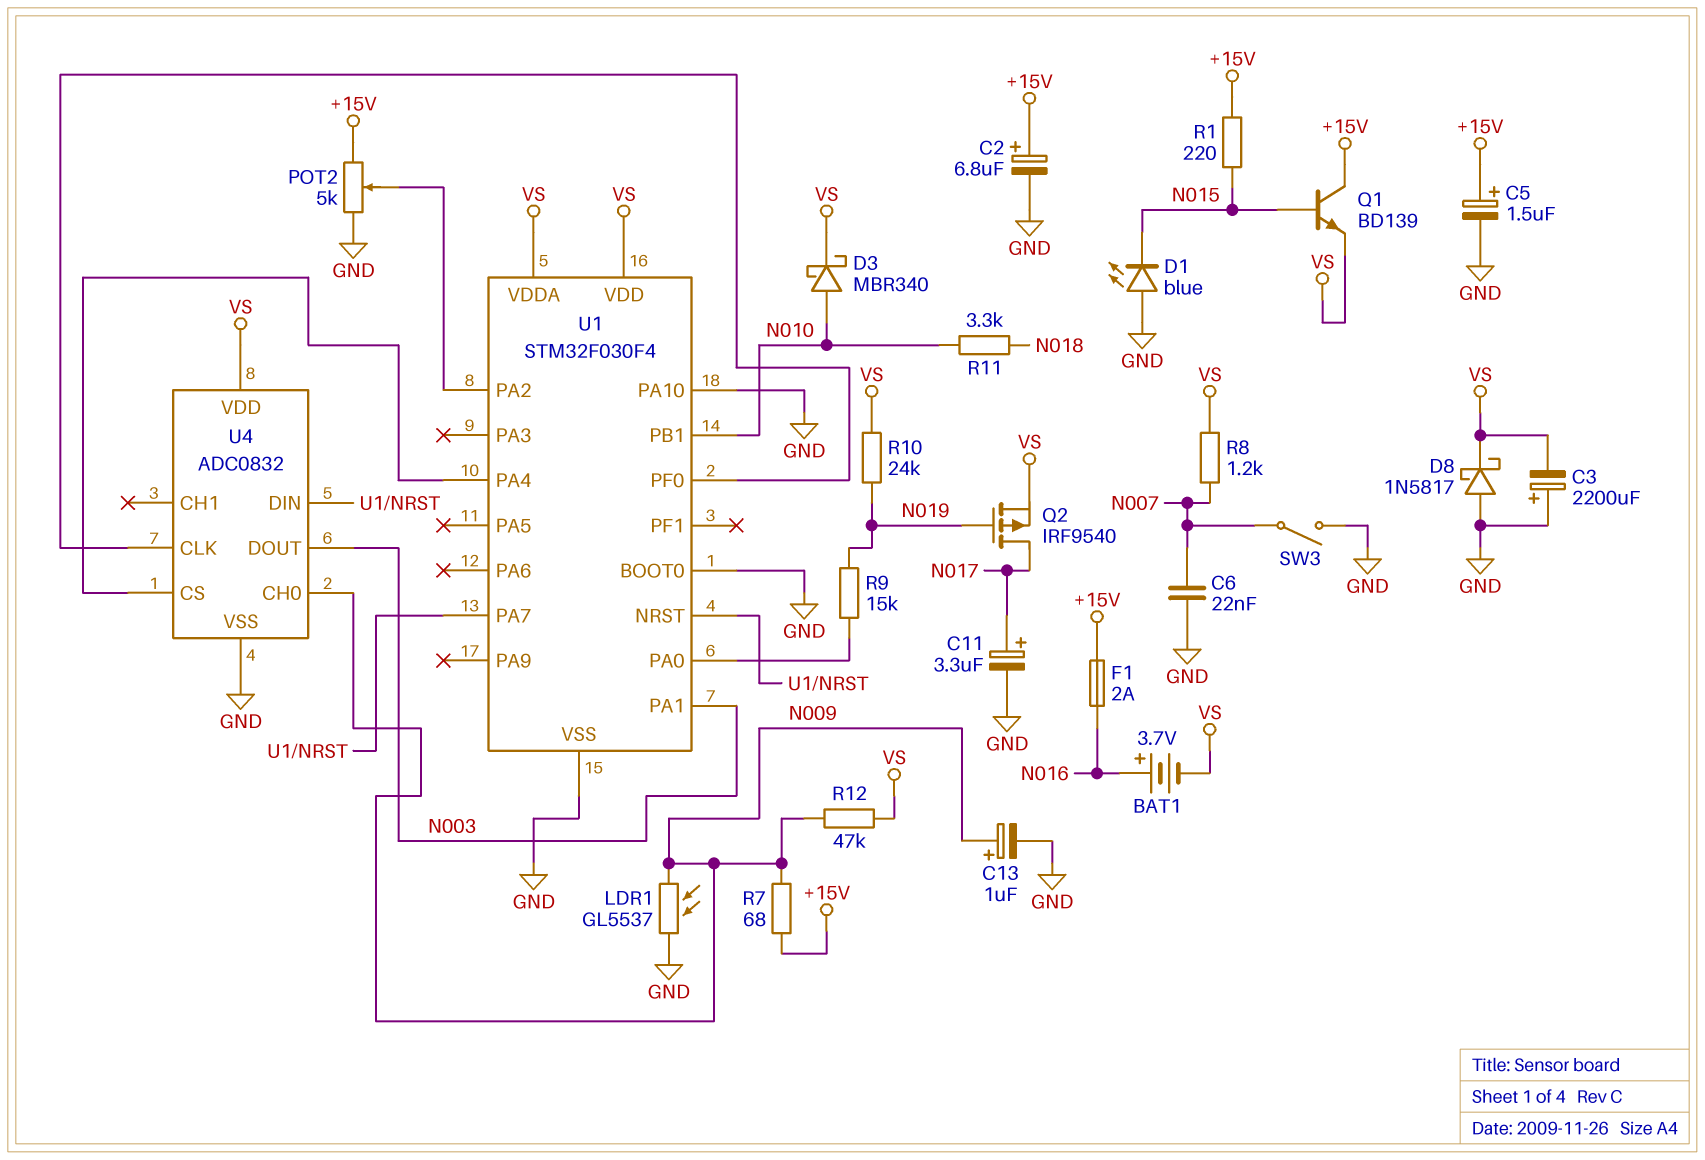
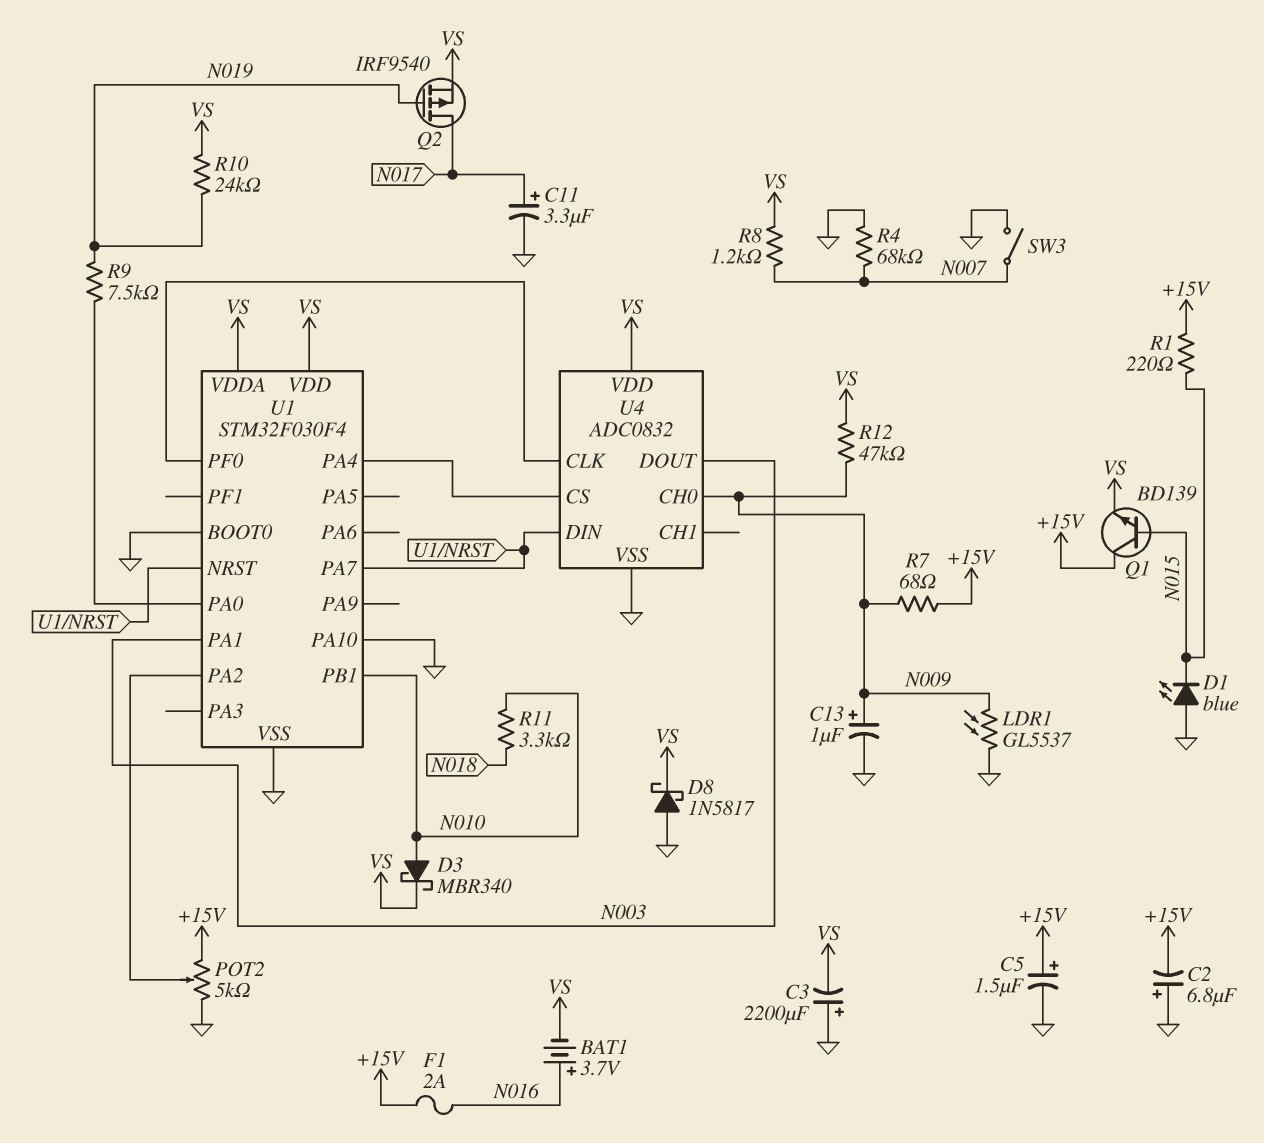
C2: 6.8uF (plus +15V, minus GND) -> 6.8uF (plus GND, minus +15V)
C6: 22nF (GND, N007) -> none
R4: none -> 68k (GND, N007)
R9: 15k (N019, U1/PA0) -> 7.5k (N019, U1/PA0)

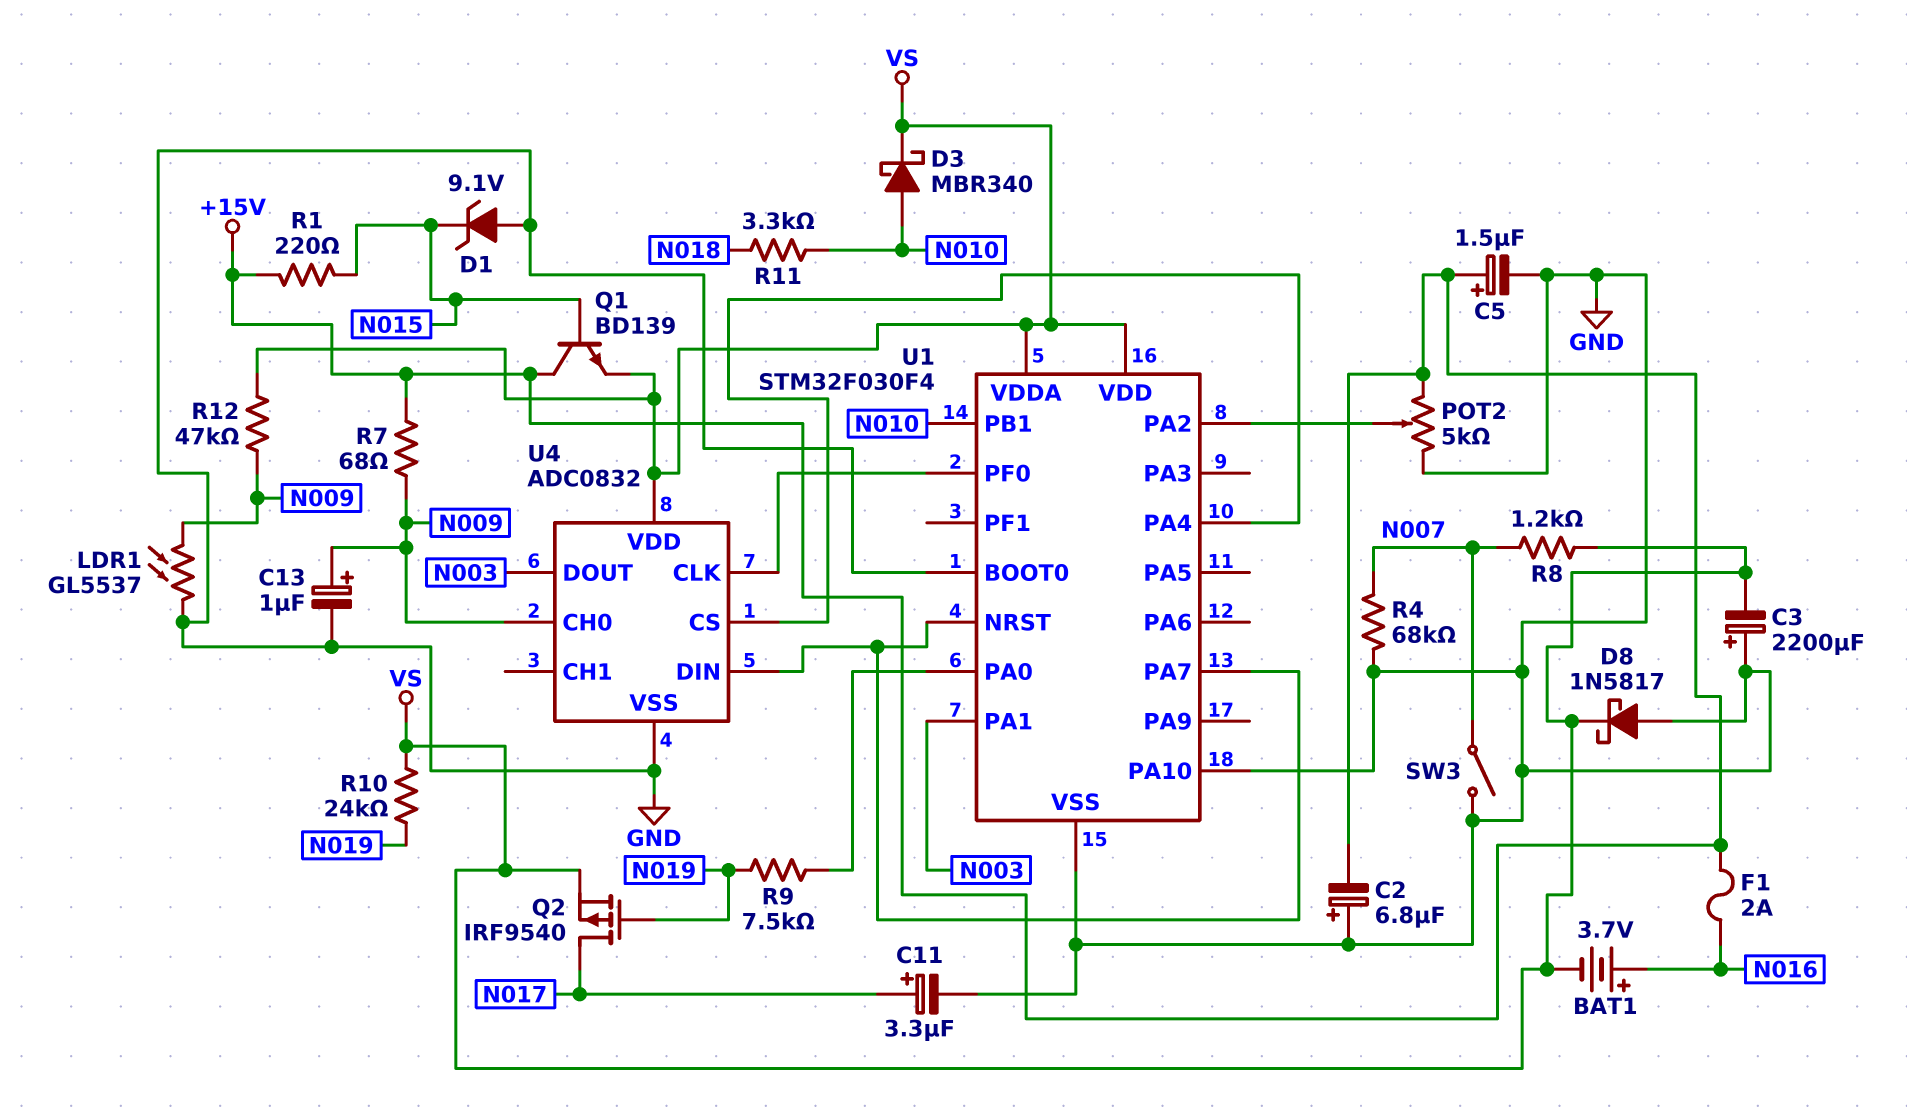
D1: LED blue (A GND, K N015) -> zener 9.1V (A GND, K N015)

